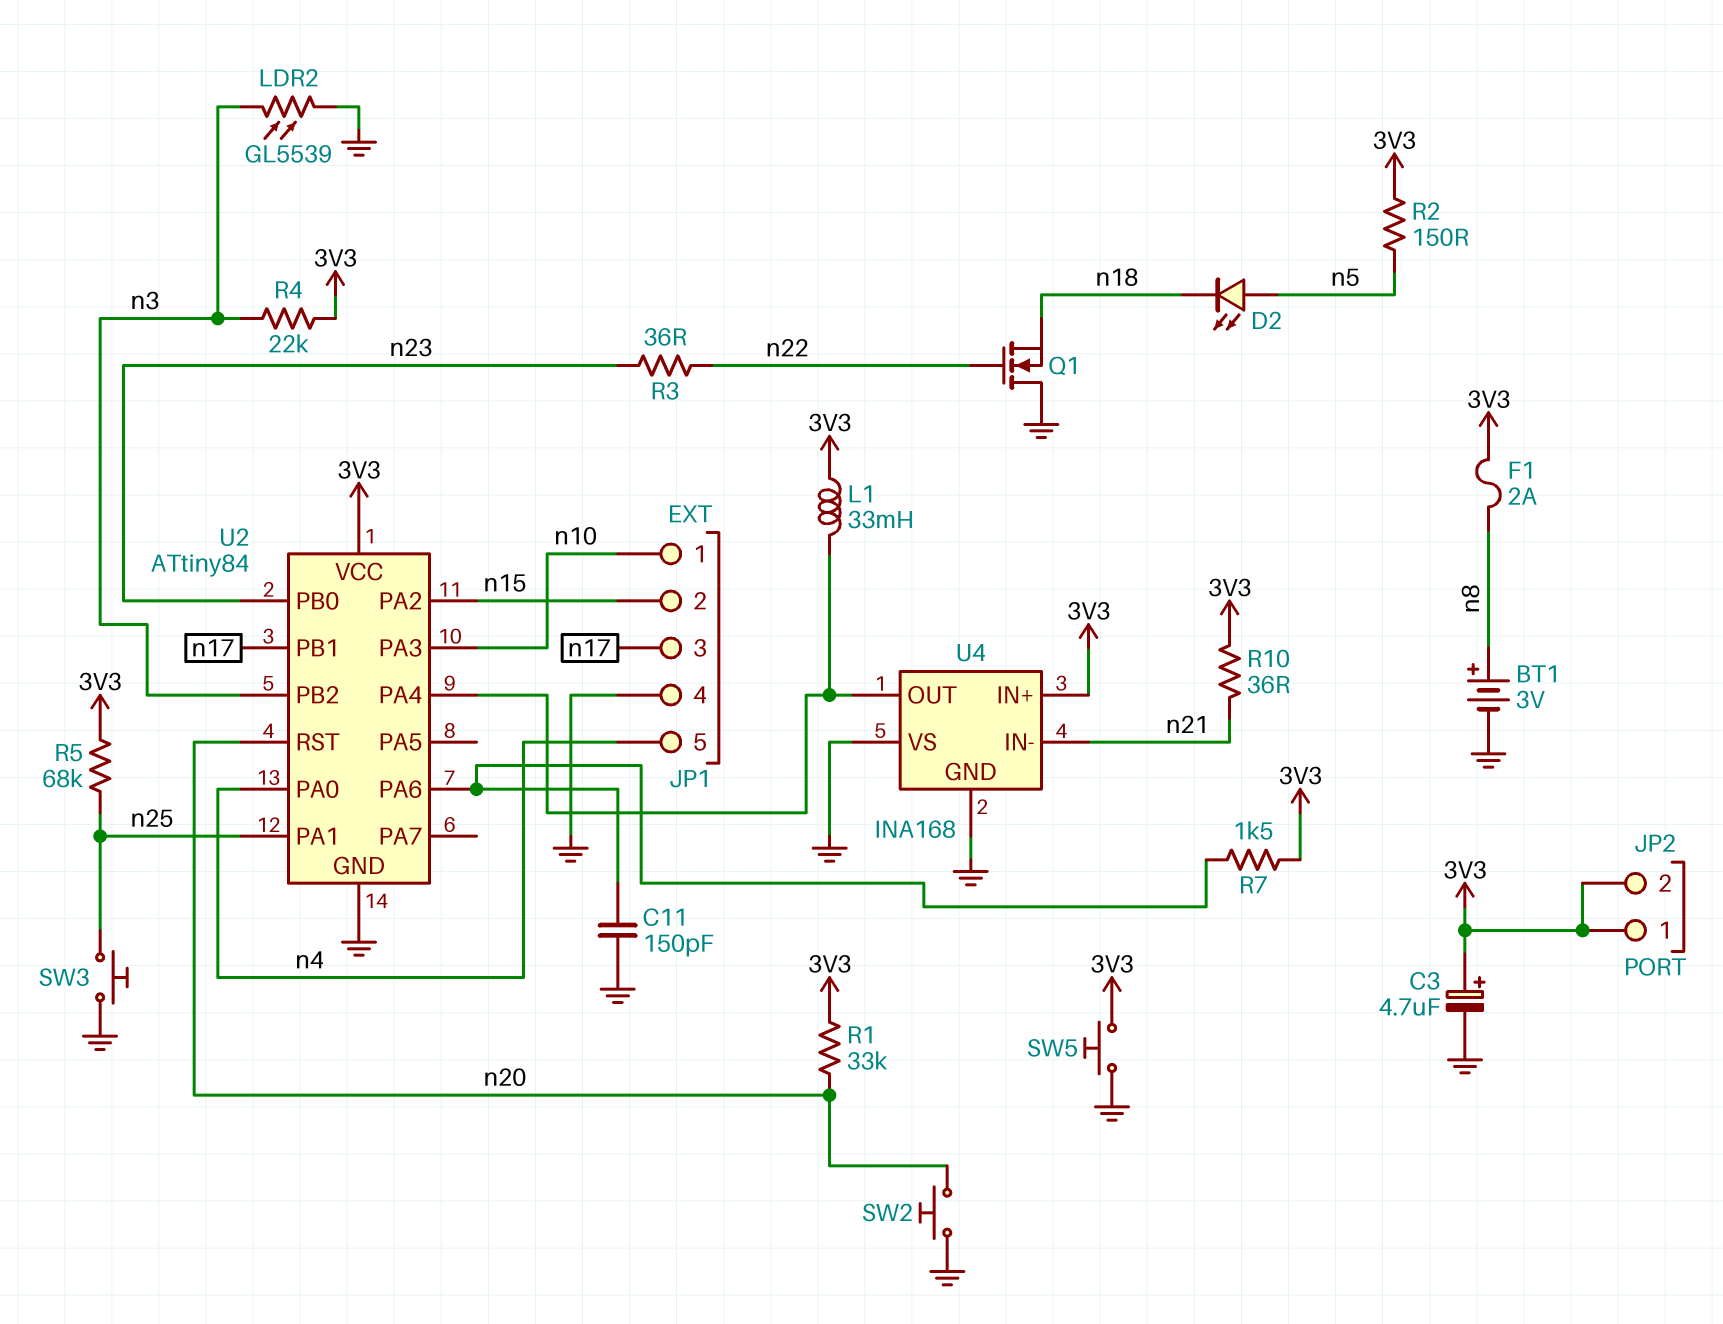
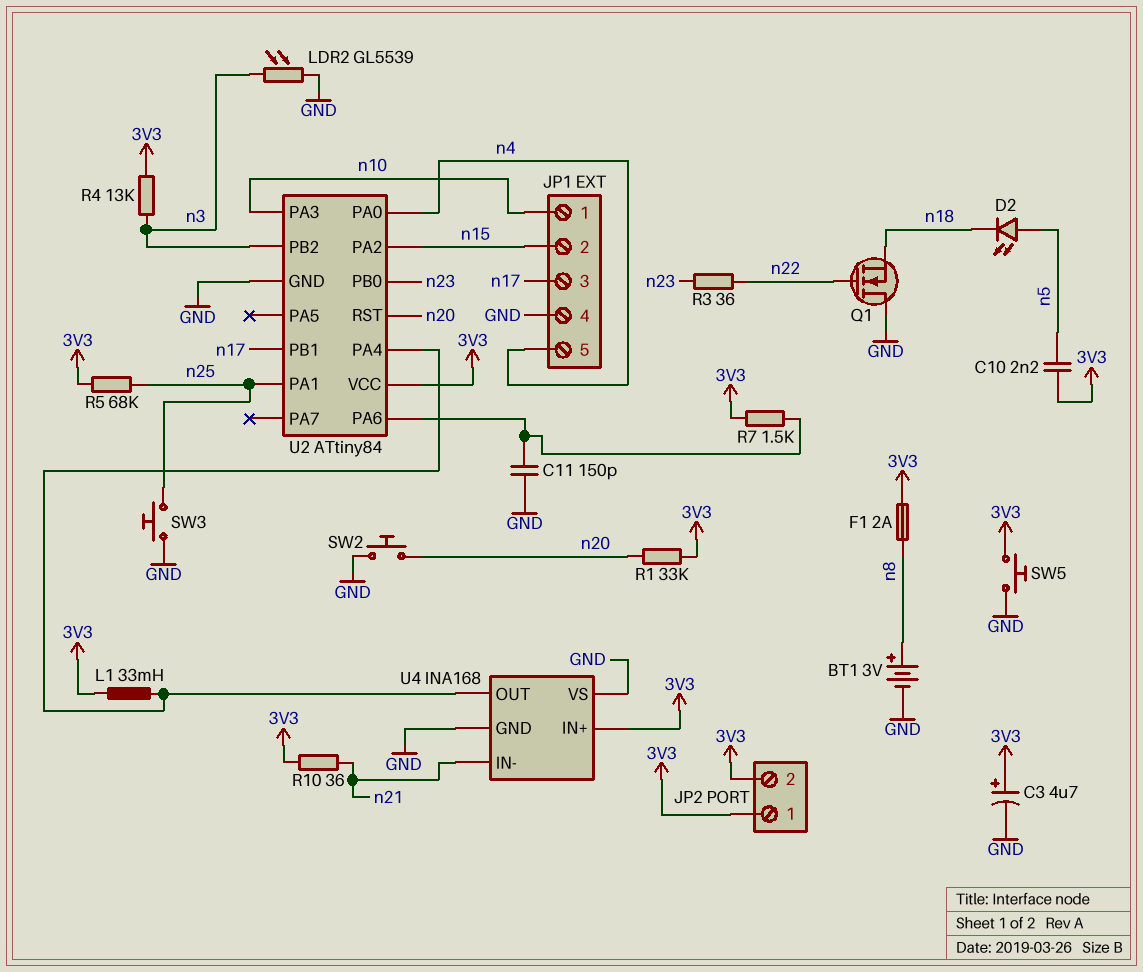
C10: none -> 2.2nF (3V3, n5)
R2: 150 (3V3, n5) -> none
R4: 22k (3V3, n3) -> 13k (3V3, n3)

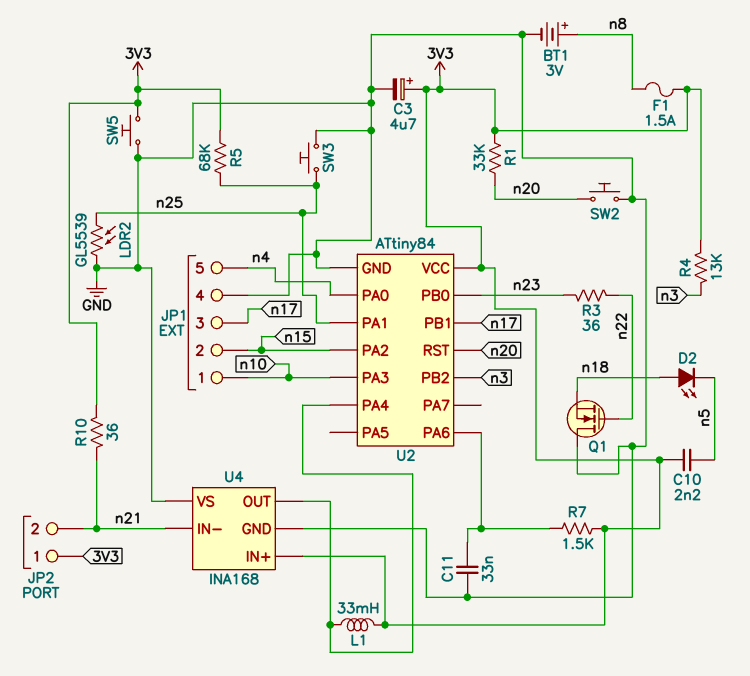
C11: 150pF (GND, U2/PA6) -> 33nF (GND, U2/PA6)
D2: LED (A n5, K n18) -> LED (A n18, K n5)
F1: 2A (3V3, n8) -> 1.5A (3V3, n8)
JP2 pin 2: 3V3 -> n21
LDR2: GL5539 (GND, n3) -> GL5539 (GND, n25)

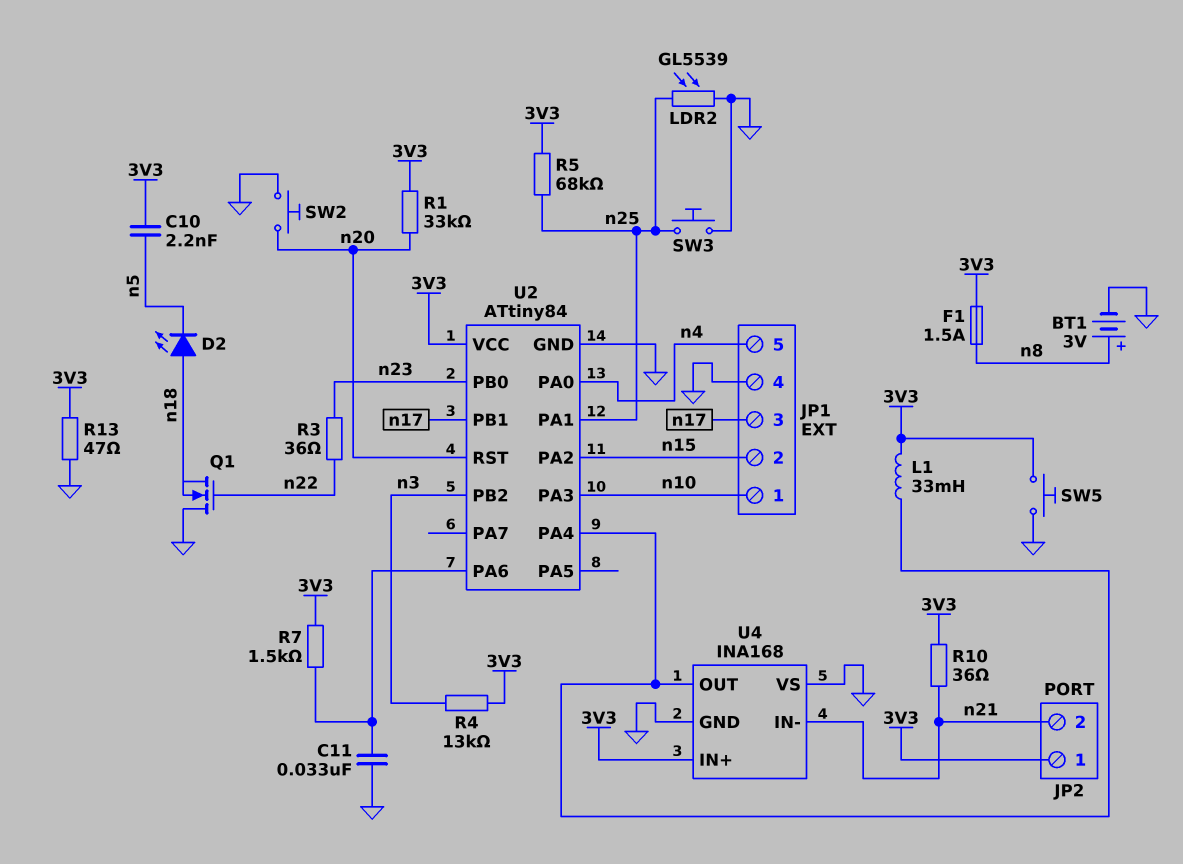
C3: 4.7uF (plus 3V3, minus GND) -> none
R13: none -> 47 (3V3, GND)

